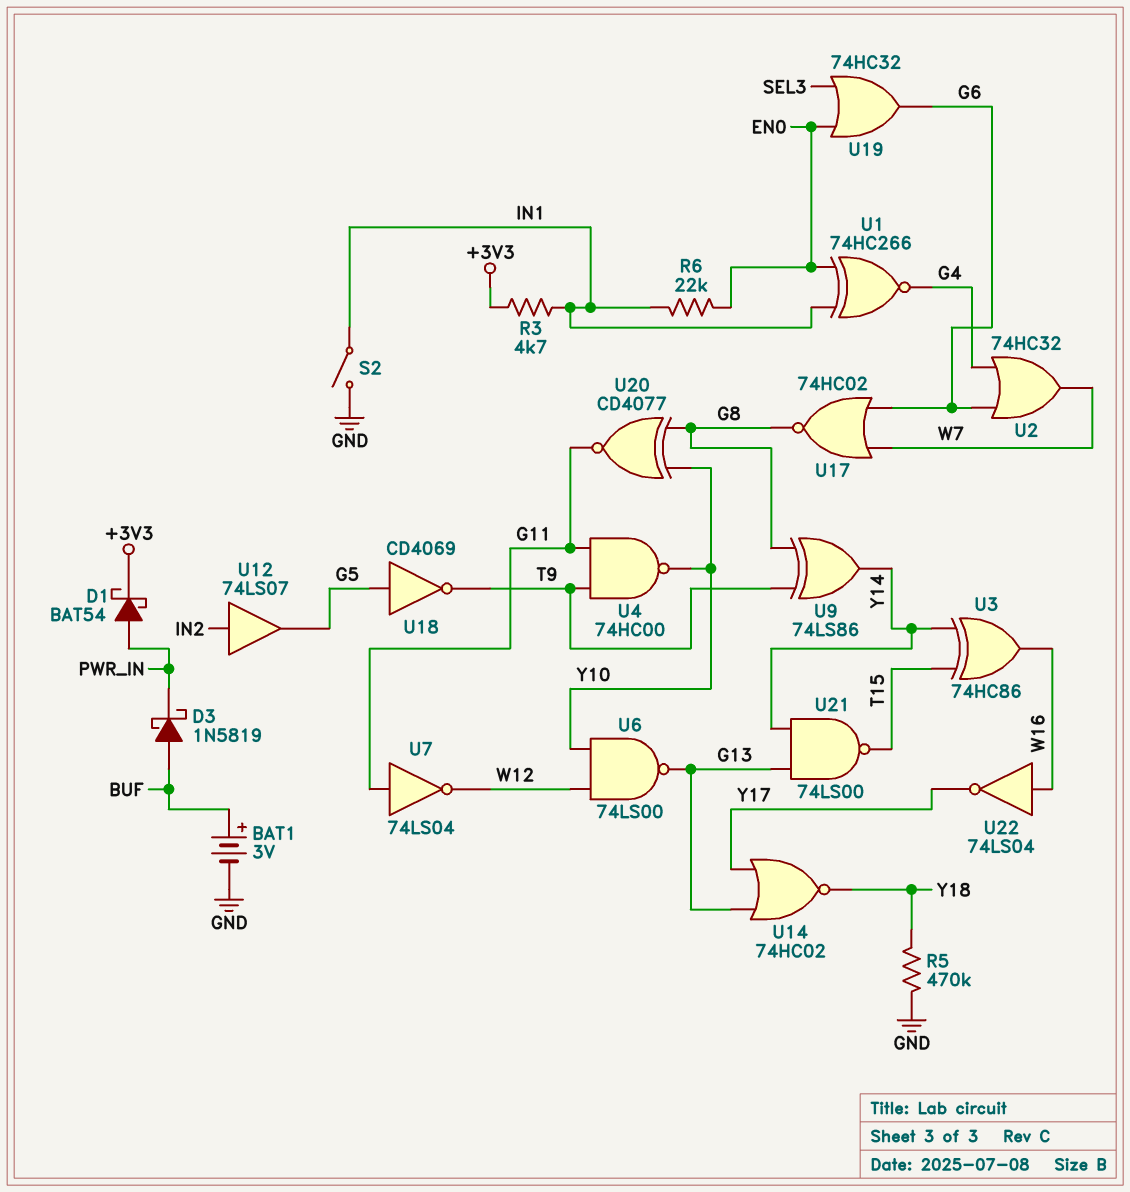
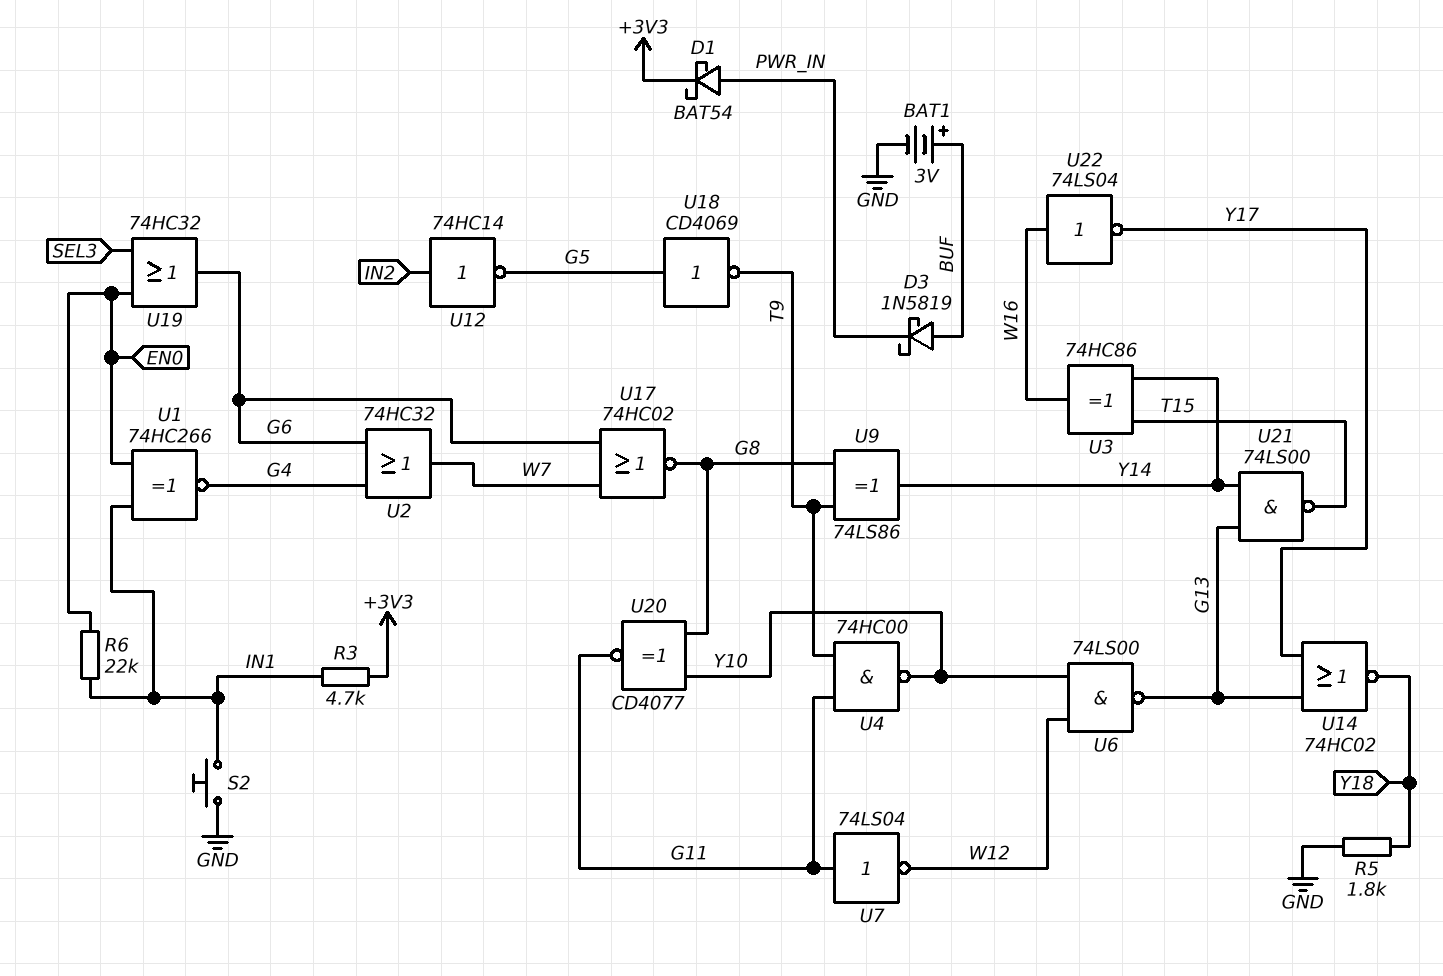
R5: 470k (GND, Y18) -> 1.8k (GND, Y18)
S2: switch (GND, IN1) -> button (GND, IN1)
U12: buffer 74LS07 (in IN2, out G5) -> NOT 74HC14 (in IN2, out G5)

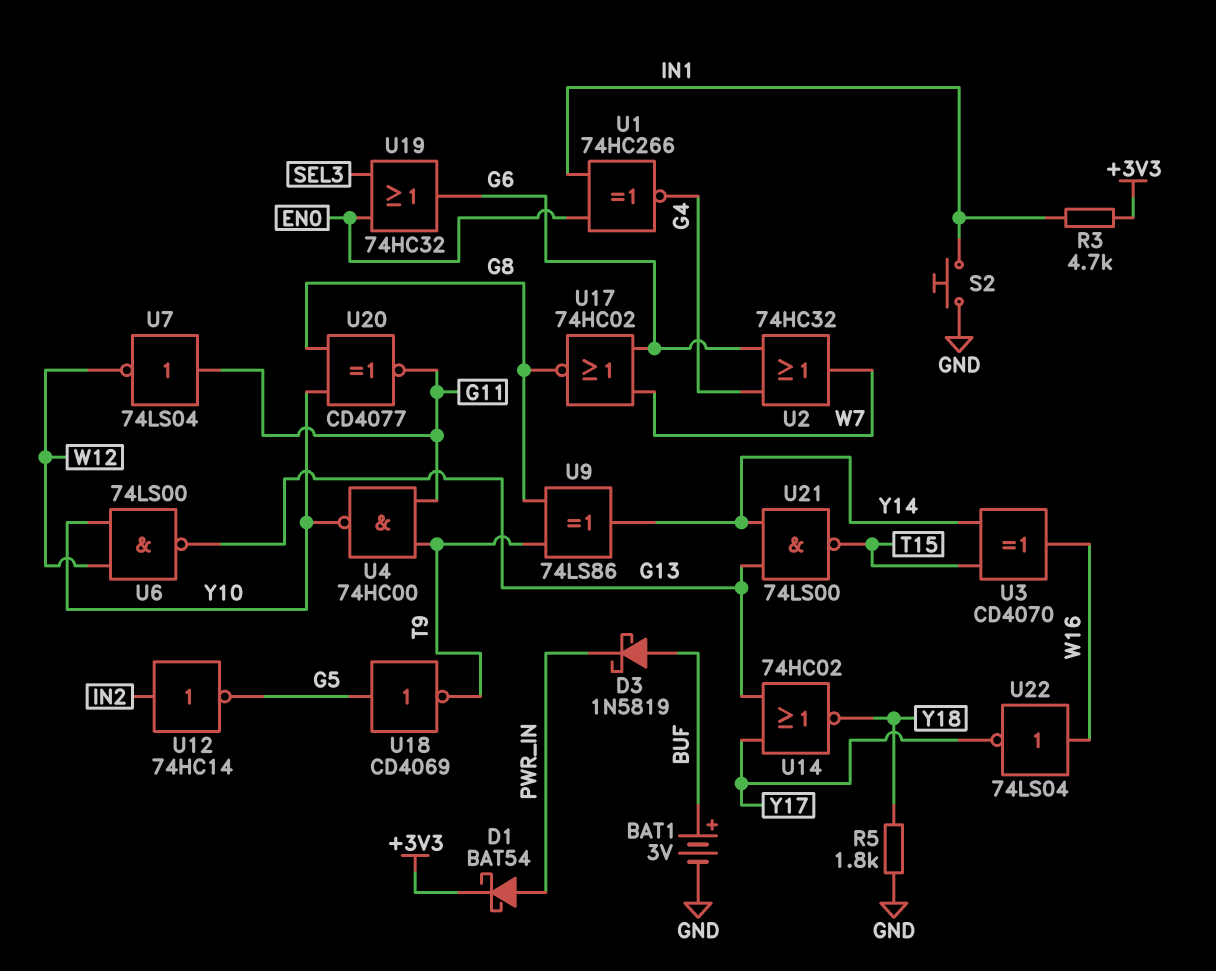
R6: 22k (EN0, IN1) -> none
U3: XOR 74HC86 (in T15, in Y14, out W16) -> XOR CD4070 (in T15, in Y14, out W16)

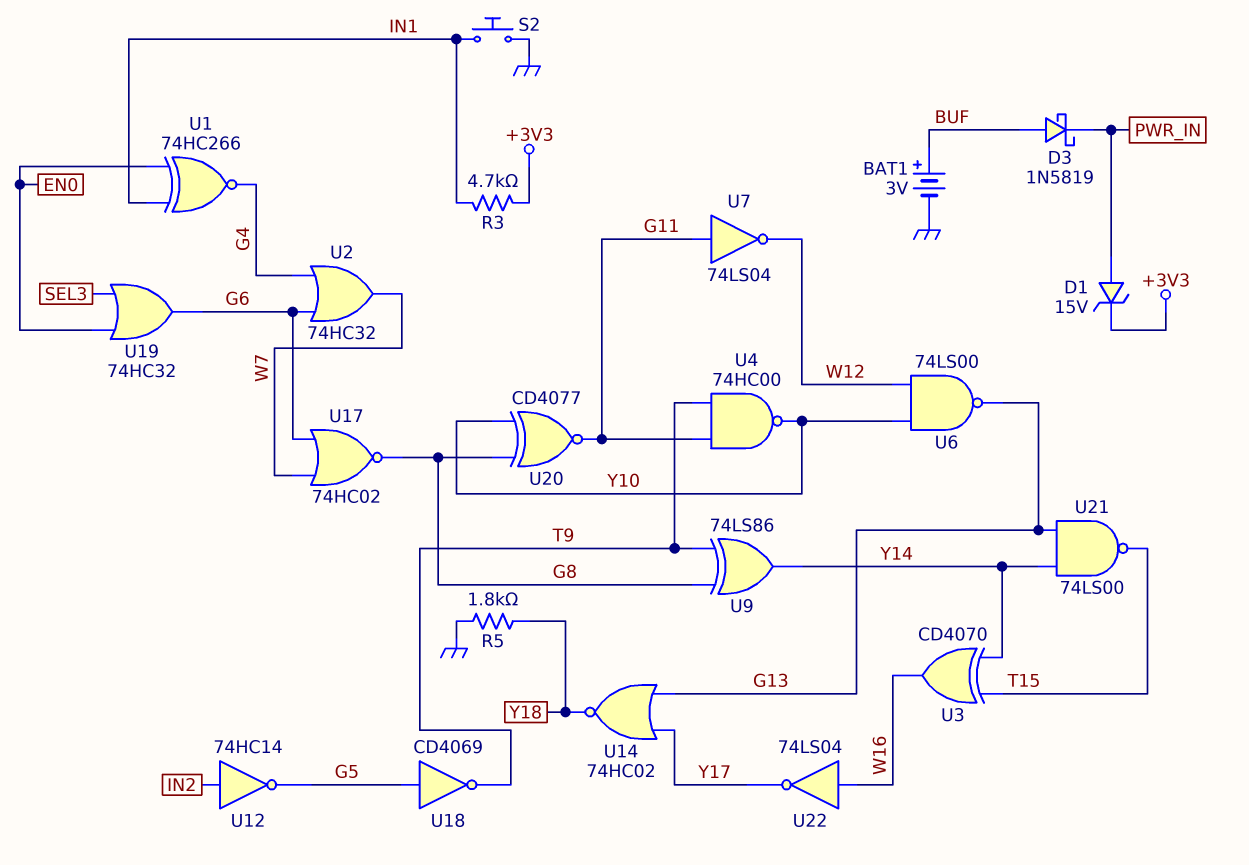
D1: schottky BAT54 (A PWR_IN, K +3V3) -> zener 15V (A PWR_IN, K +3V3)

